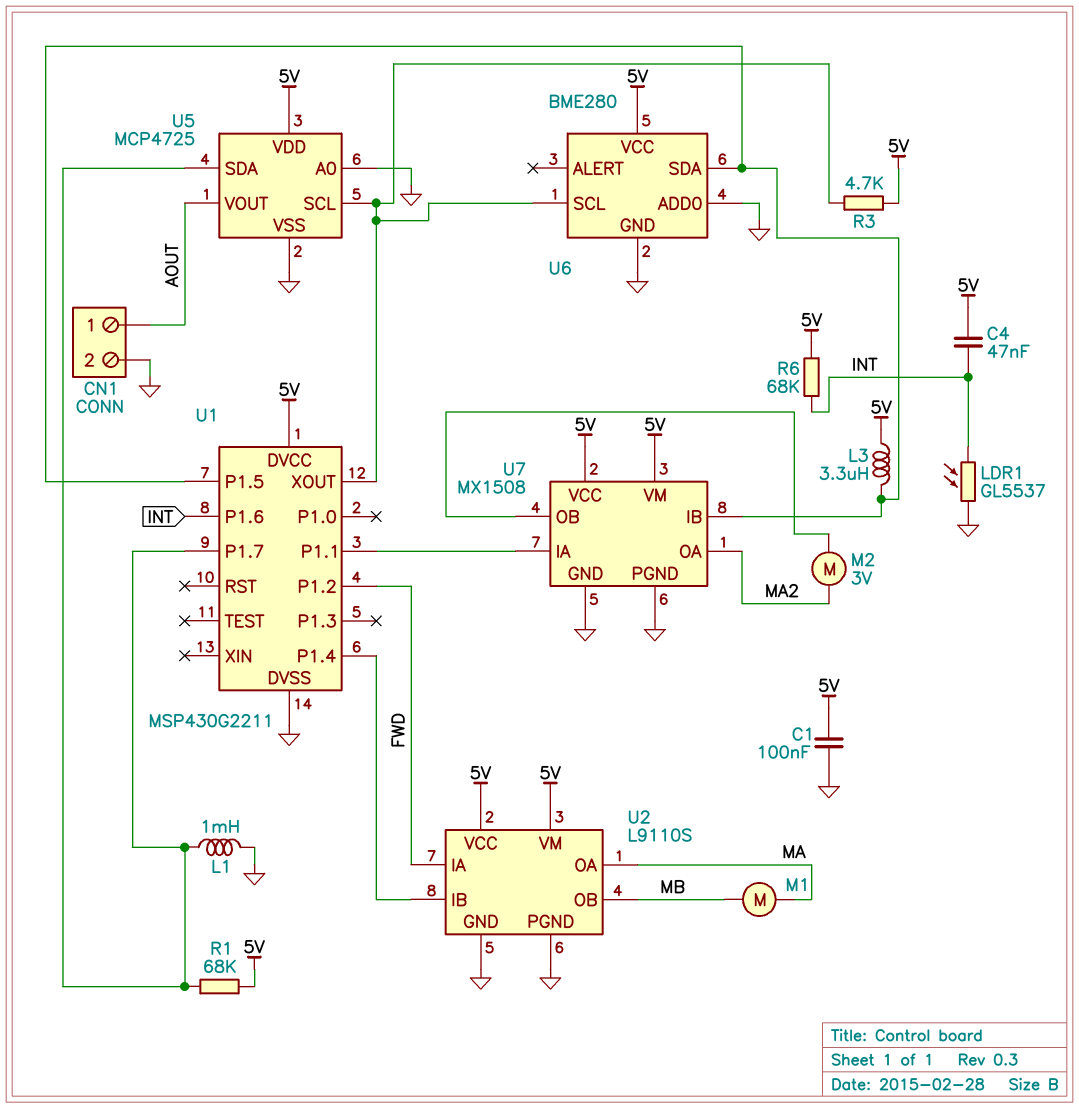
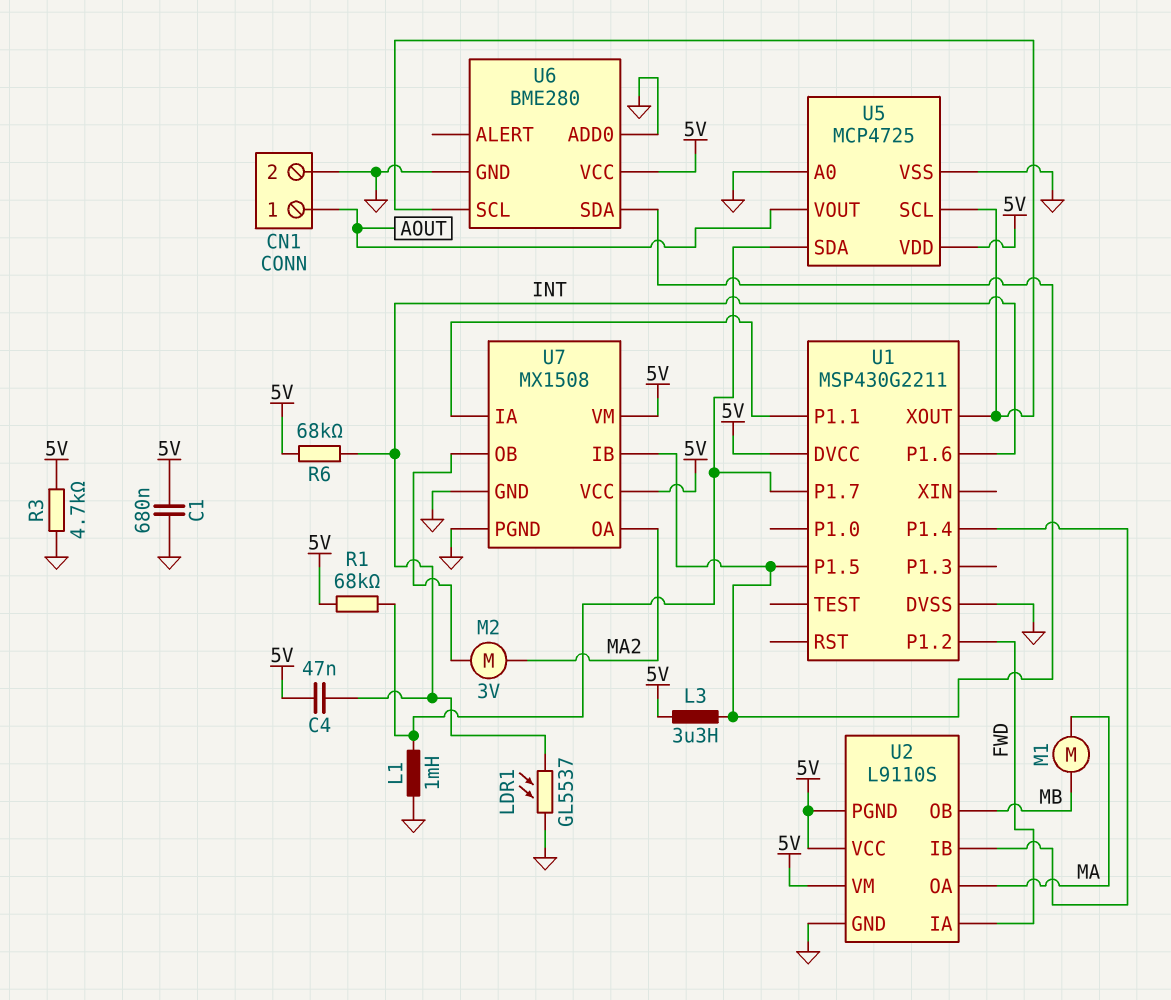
C1: 100nF (5V, GND) -> 680nF (5V, GND)
R3: 4.7k (5V, U1/XOUT) -> 4.7k (5V, GND)
U2 pin PGND: GND -> 5V

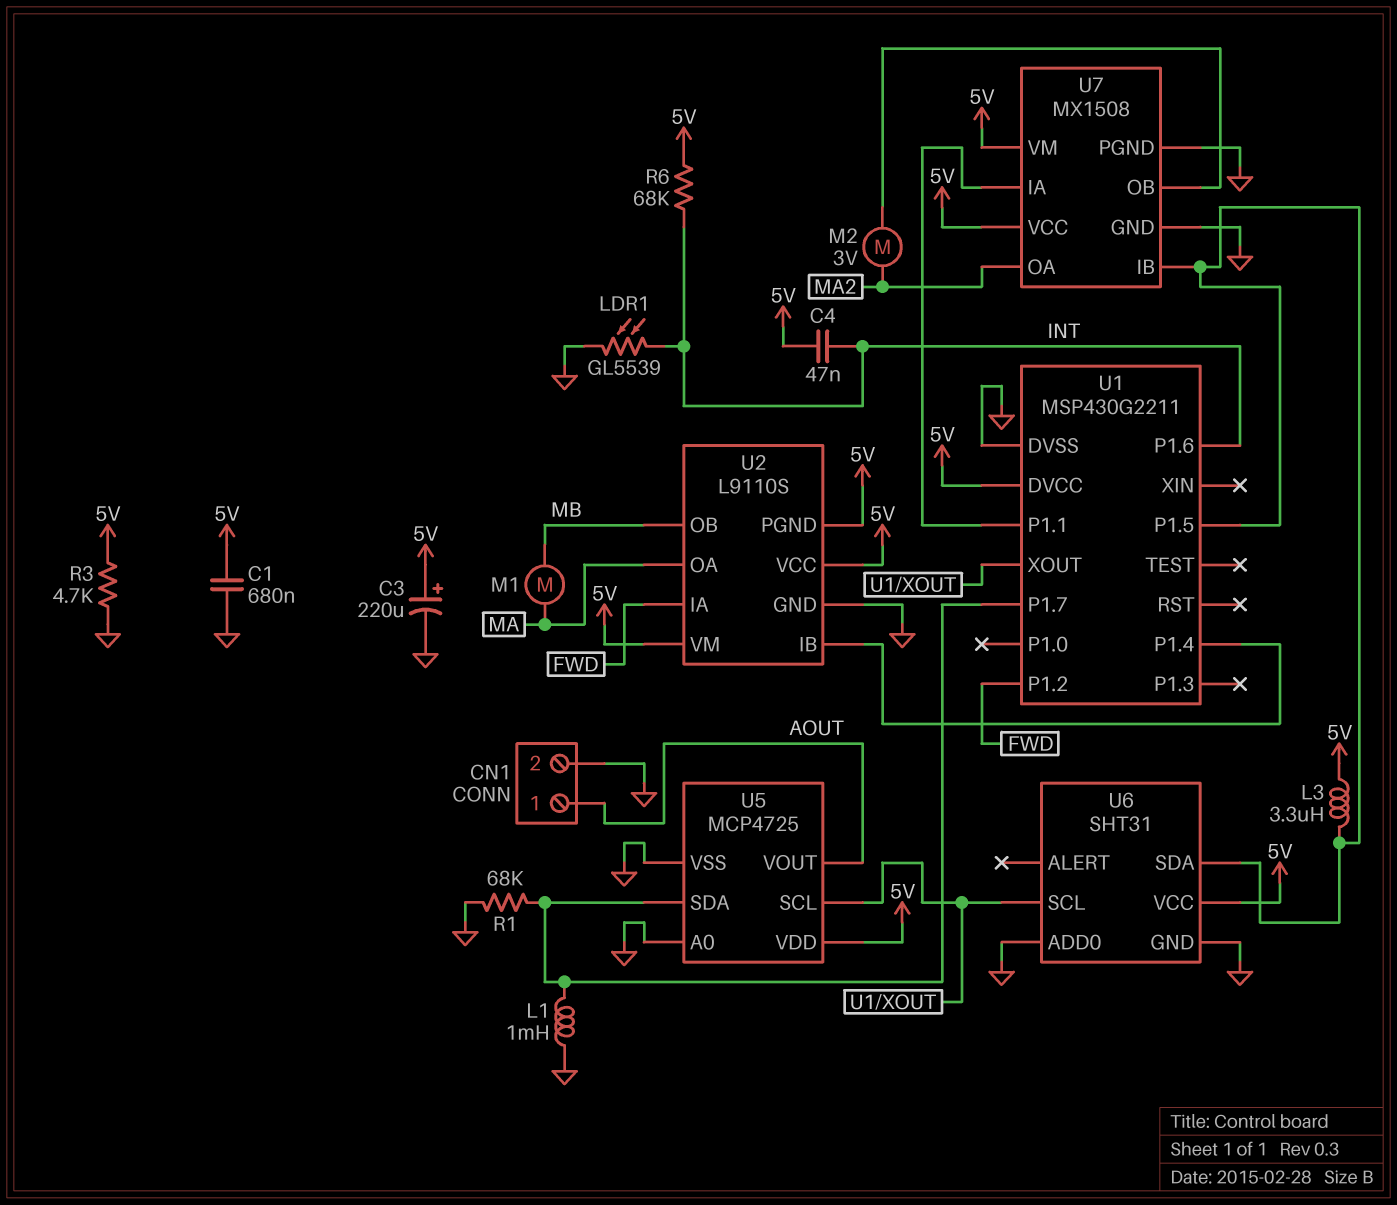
C3: none -> 220uF (plus 5V, minus GND)
LDR1: GL5537 (GND, INT) -> GL5539 (GND, INT)
R1: 68k (5V, U1/P1.7) -> 68k (GND, U1/P1.7)
U6: BME280 -> SHT31

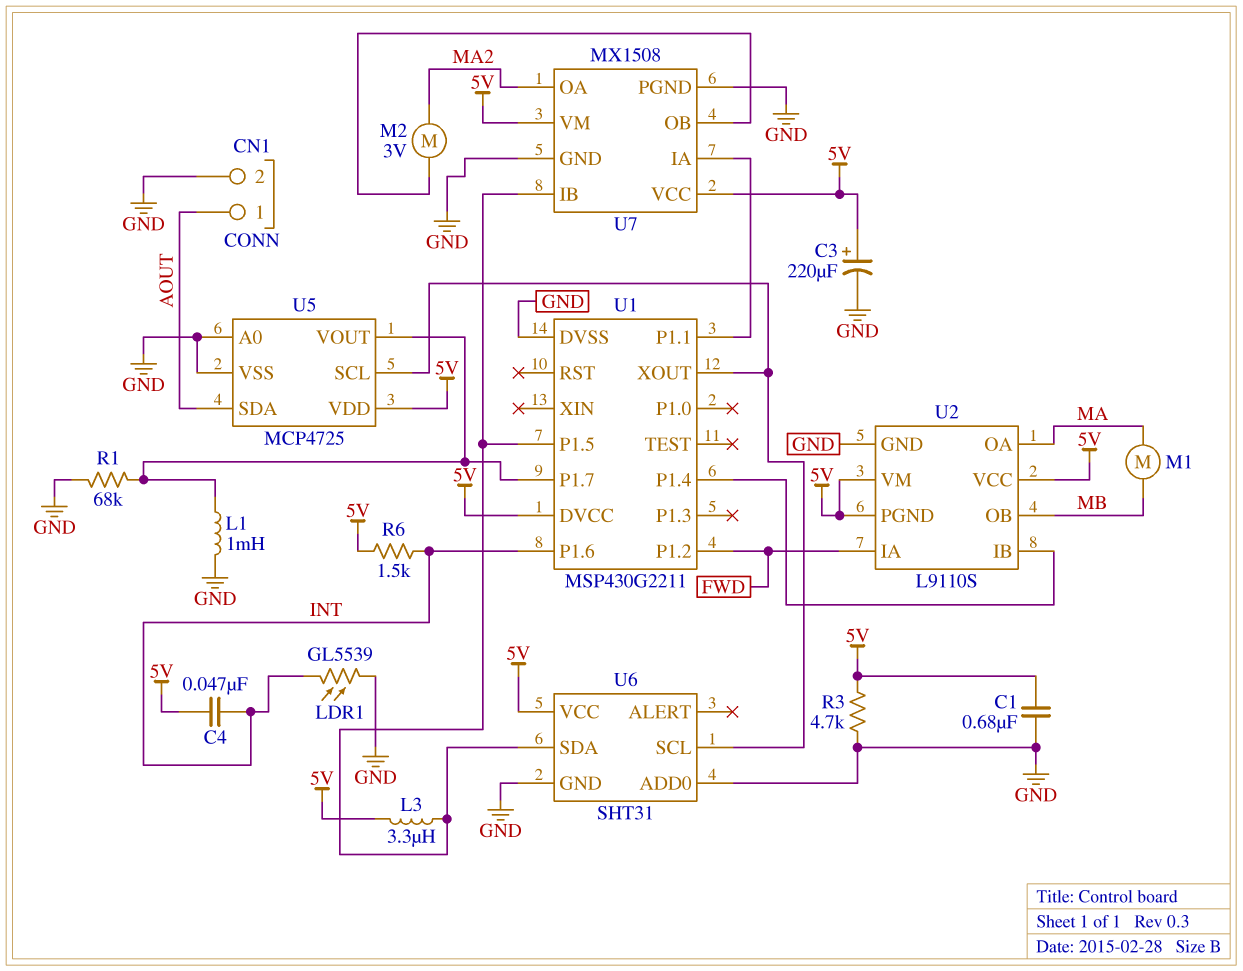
R6: 68k (5V, INT) -> 1.5k (5V, INT)
U5 pin SDA: U1/P1.7 -> AOUT
U5 pin VOUT: AOUT -> U1/P1.7

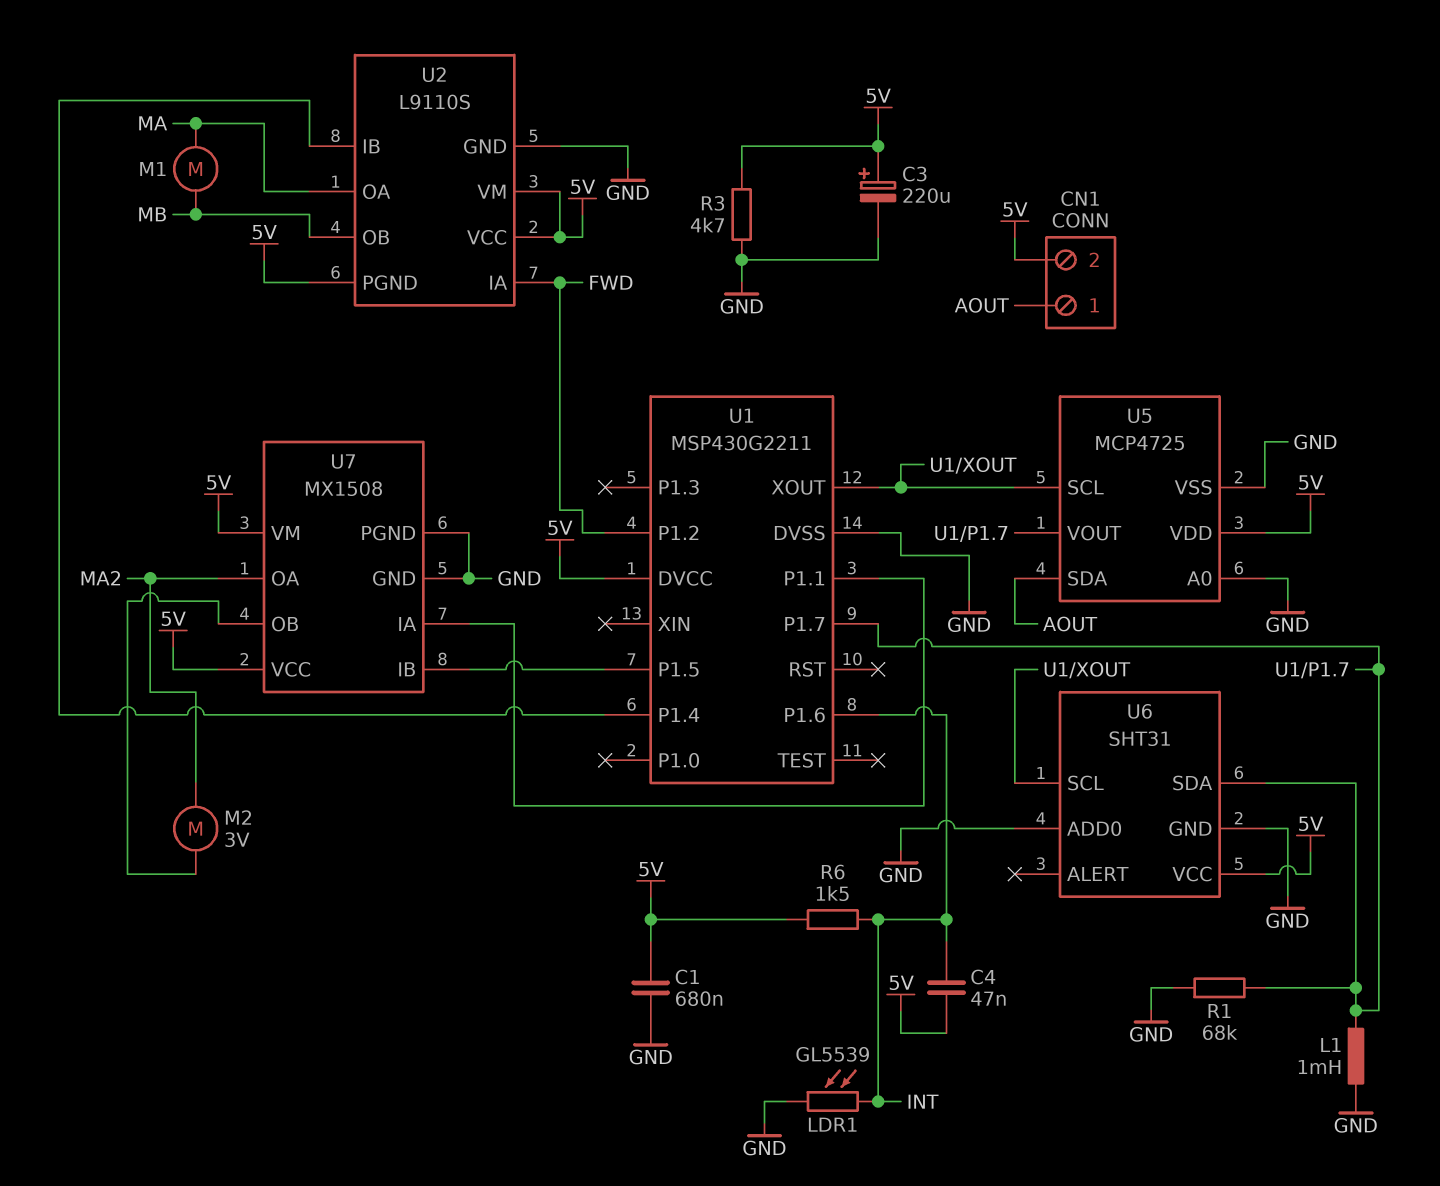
CN1 pin 2: GND -> 5V
L3: 3.3uH (5V, U1/P1.5) -> none
U6 pin SDA: U1/P1.5 -> U1/P1.7

